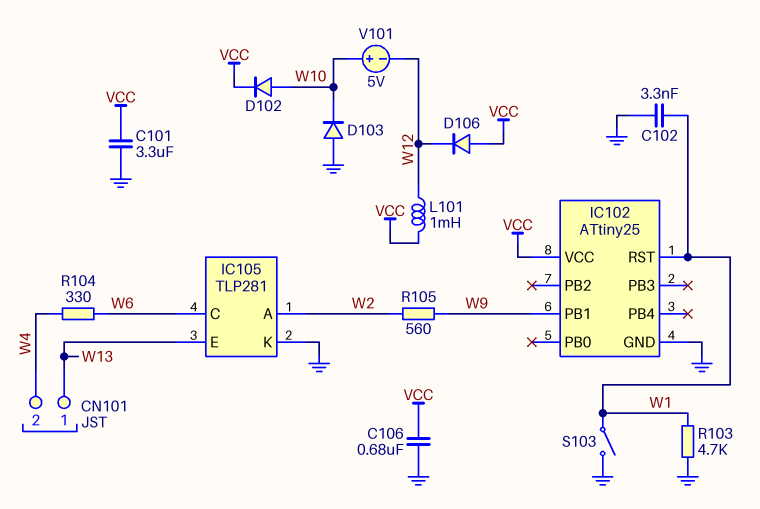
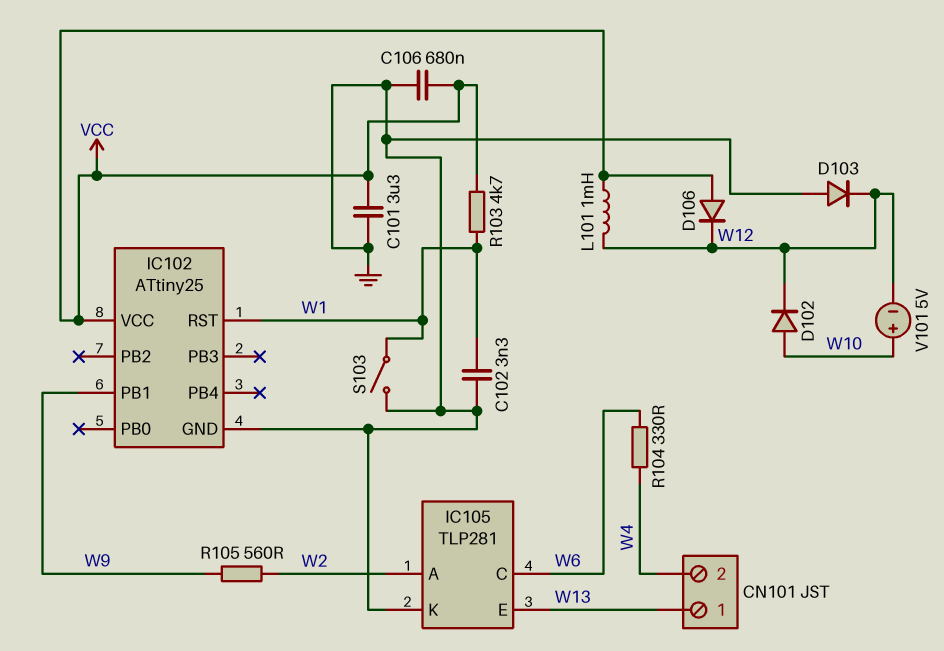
D102: diode (A W10, K VCC) -> diode (A W10, K W12)
D103: diode (A GND, K W10) -> diode (A GND, K W12)
R103: 4.7k (GND, W1) -> 4.7k (VCC, W1)

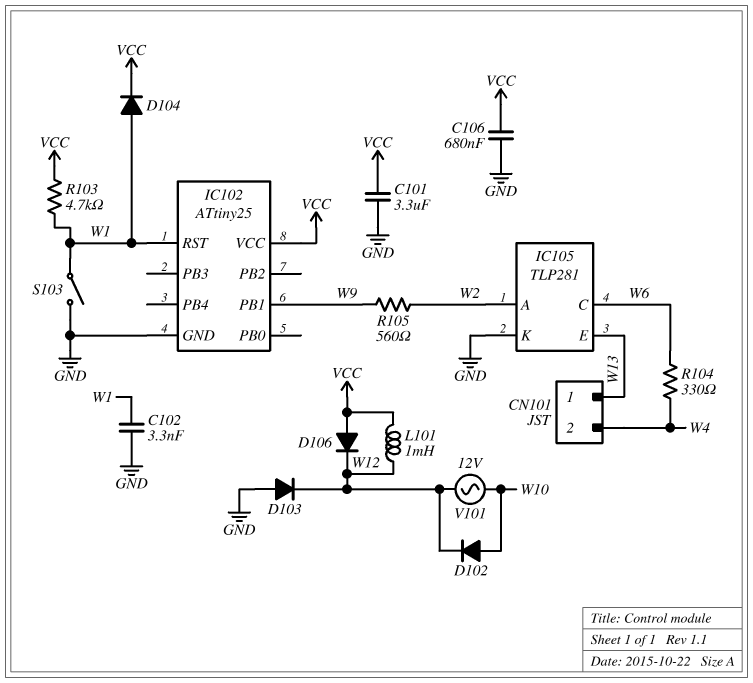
D104: none -> diode (A W1, K VCC)
V101: 5V (plus W10, minus W12) -> AC 12V (W10, W12)

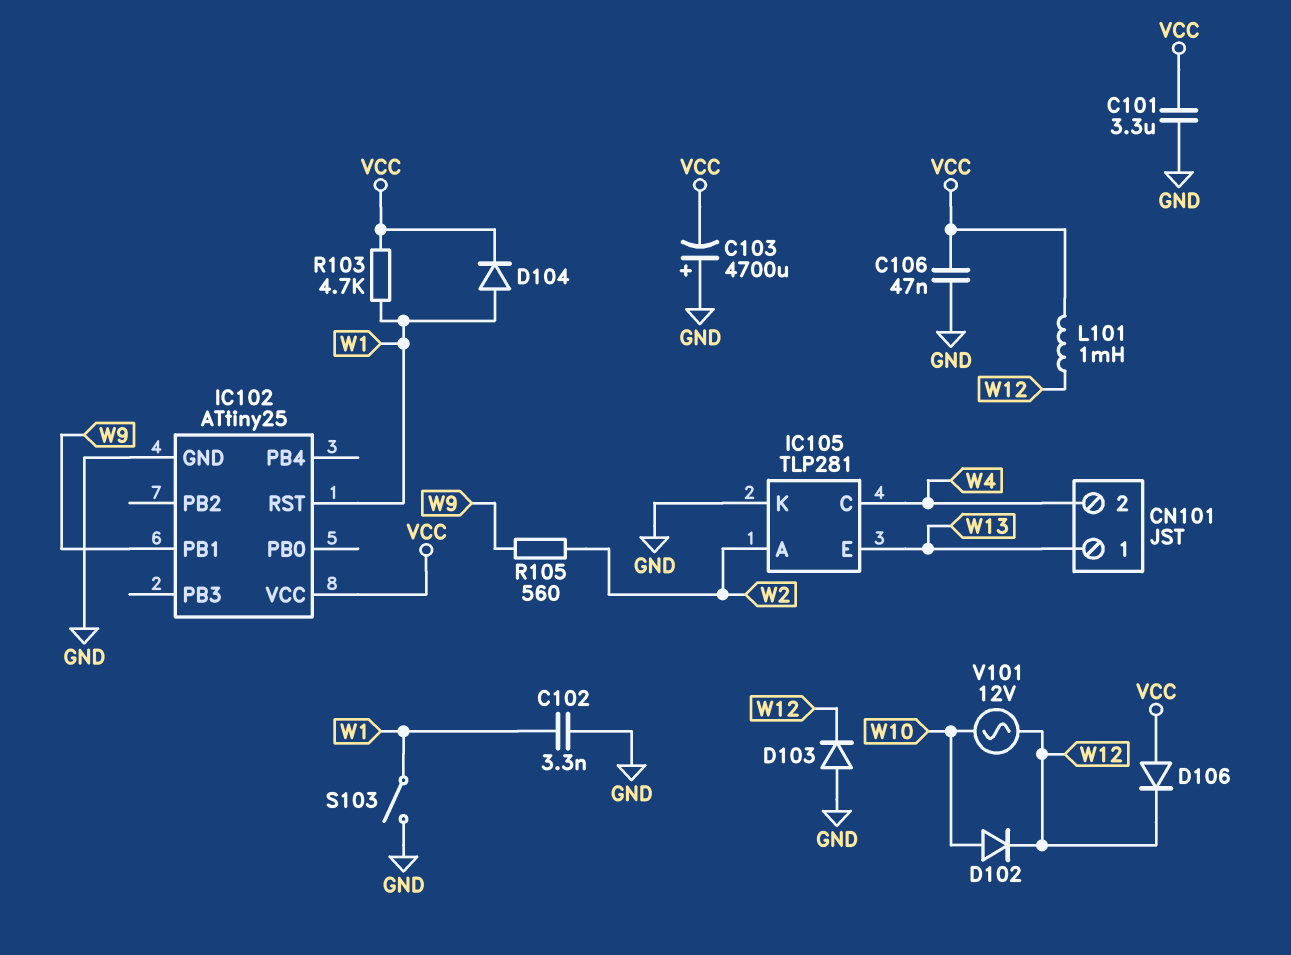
C103: none -> 4700uF (plus GND, minus VCC)
C106: 680nF (GND, VCC) -> 47nF (GND, VCC)
IC105 pin C: W6 -> W4
R104: 330 (W4, W6) -> none

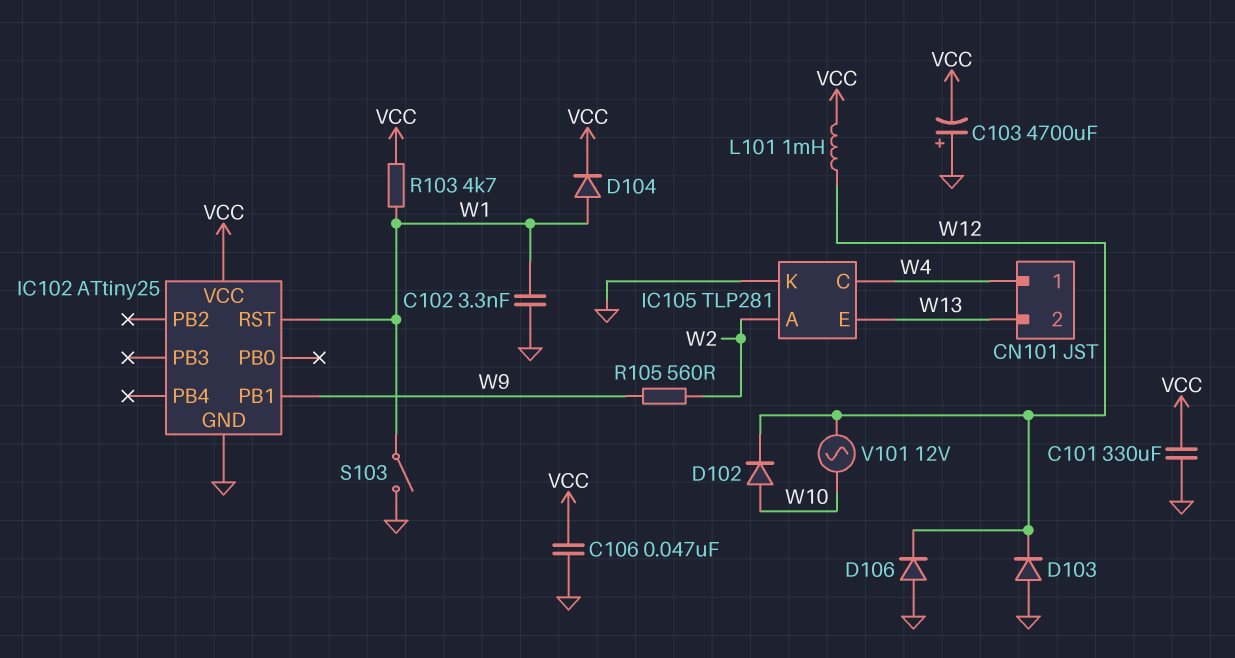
C101: 3.3uF (GND, VCC) -> 330uF (GND, VCC)
CN101 pin 1: W13 -> W4
CN101 pin 2: W4 -> W13
D106: diode (A VCC, K W12) -> diode (A GND, K W12)

